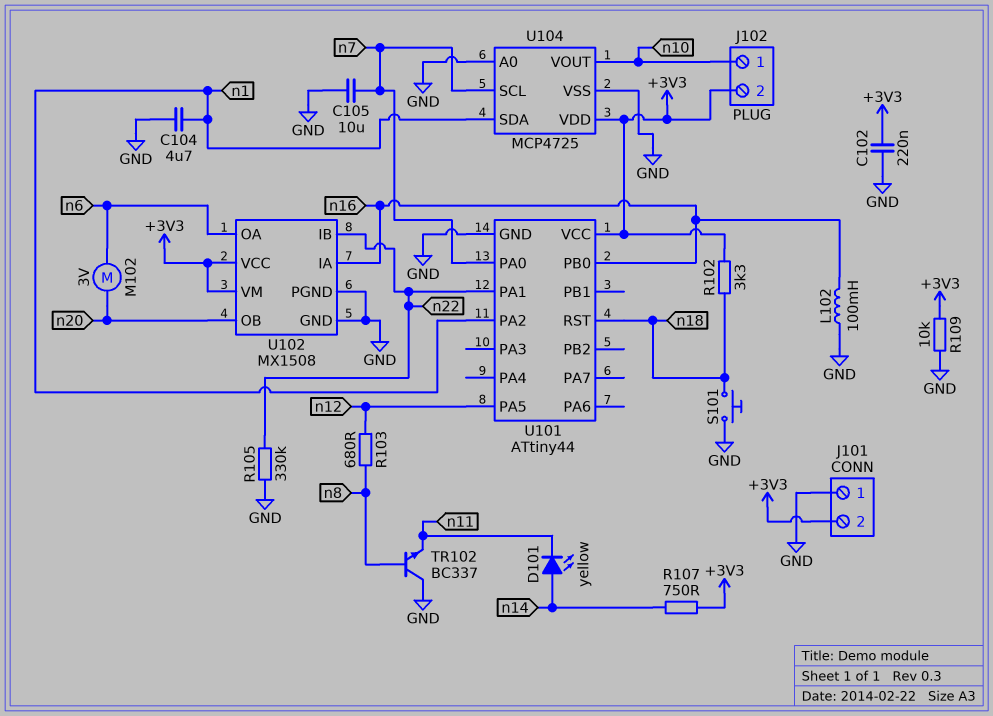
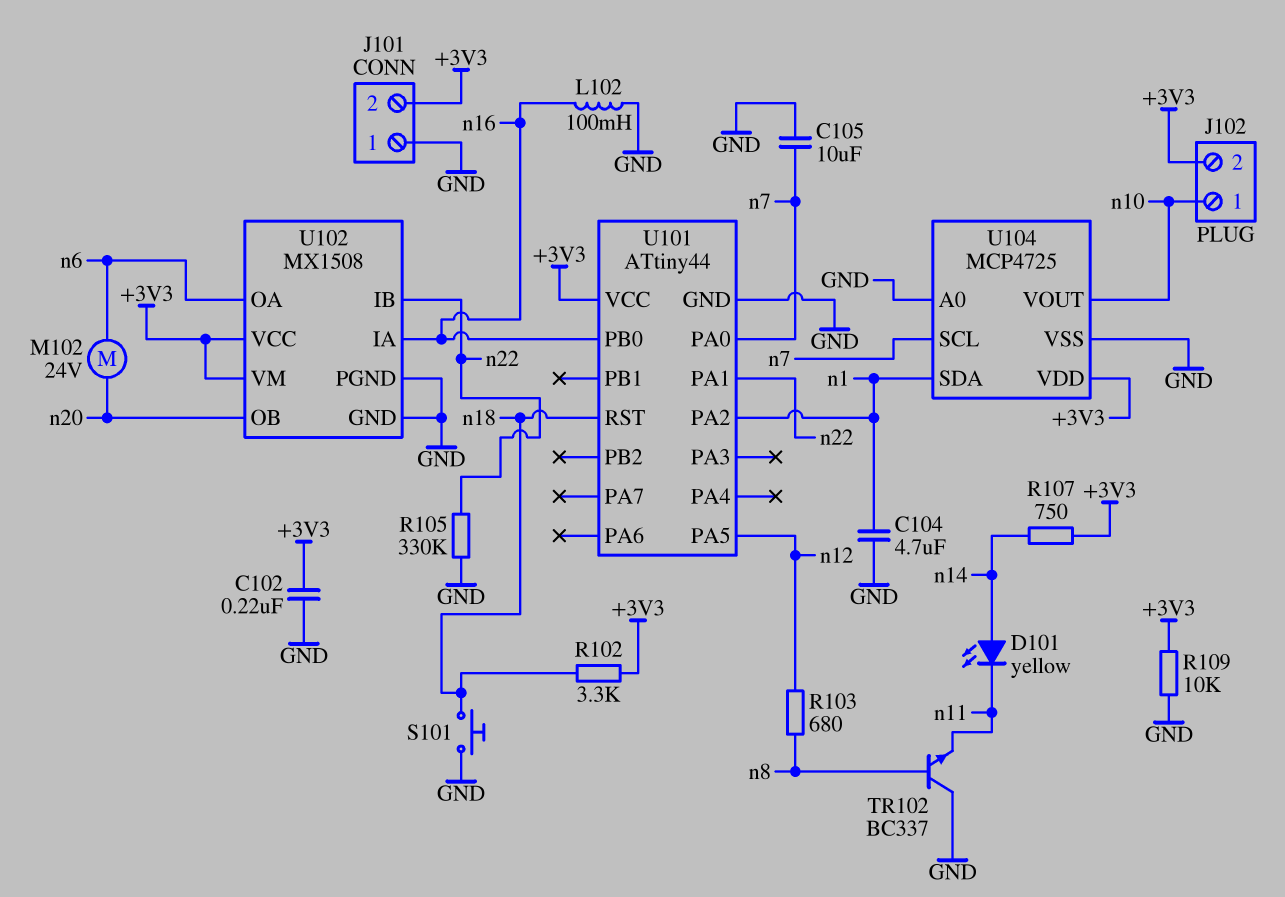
M102: motor 3V (n6, n20) -> motor 24V (n6, n20)

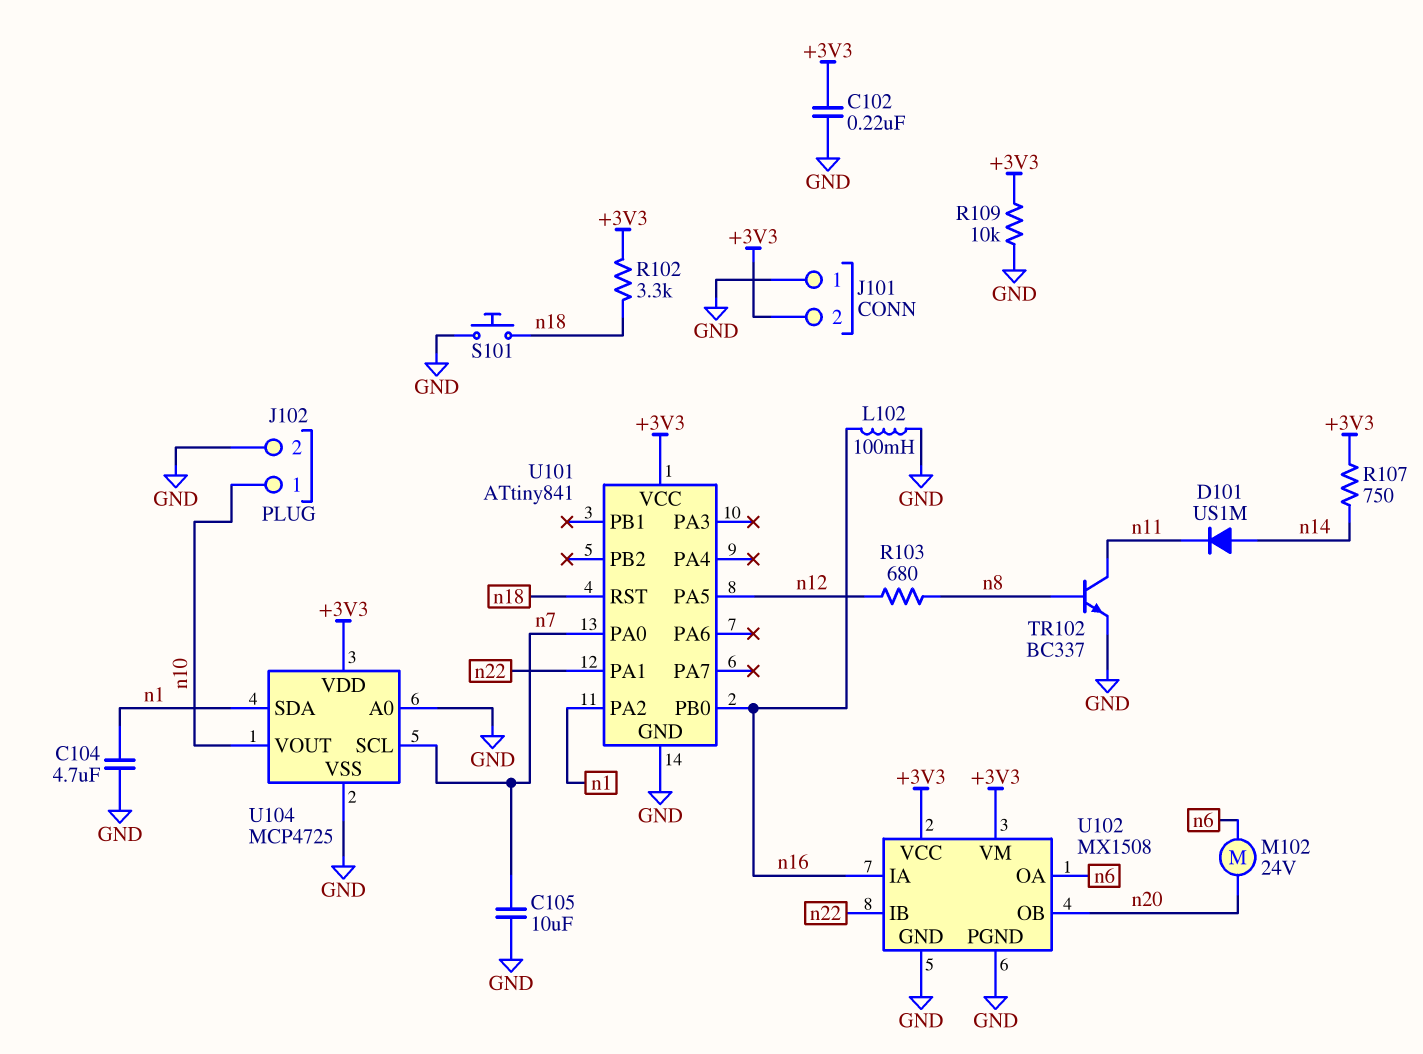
D101: LED yellow (A n14, K n11) -> diode US1M (A n14, K n11)
J102 pin 2: +3V3 -> GND
R105: 330k (GND, n22) -> none
TR102: NPN BC337 (B n8, C GND, E n11) -> NPN BC337 (B n8, C n11, E GND)
U101: ATtiny44 -> ATtiny841

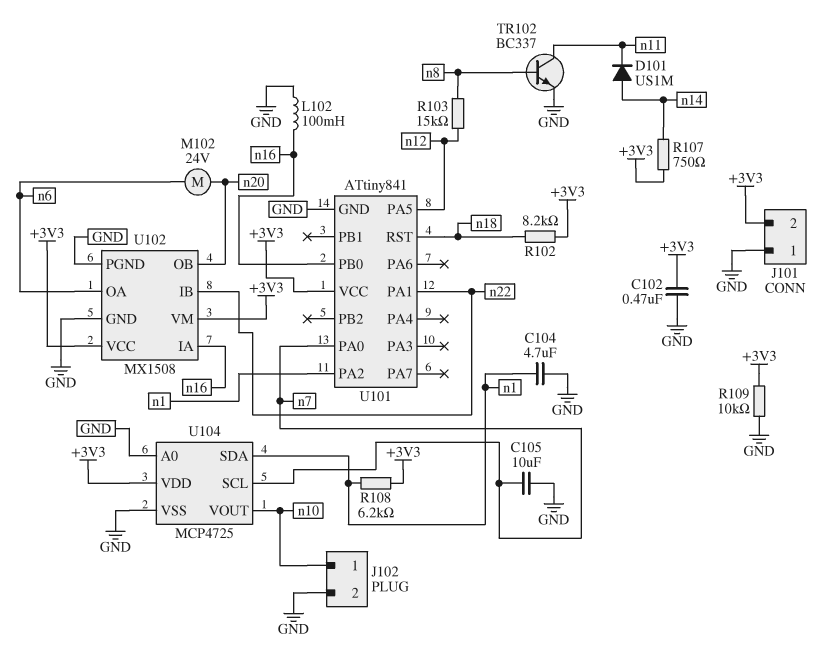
C102: 220nF (+3V3, GND) -> 470nF (+3V3, GND)
R102: 3.3k (+3V3, n18) -> 8.2k (+3V3, n18)
R103: 680 (n8, n12) -> 15k (n8, n12)
R108: none -> 6.2k (+3V3, n1)
S101: button (GND, n18) -> none

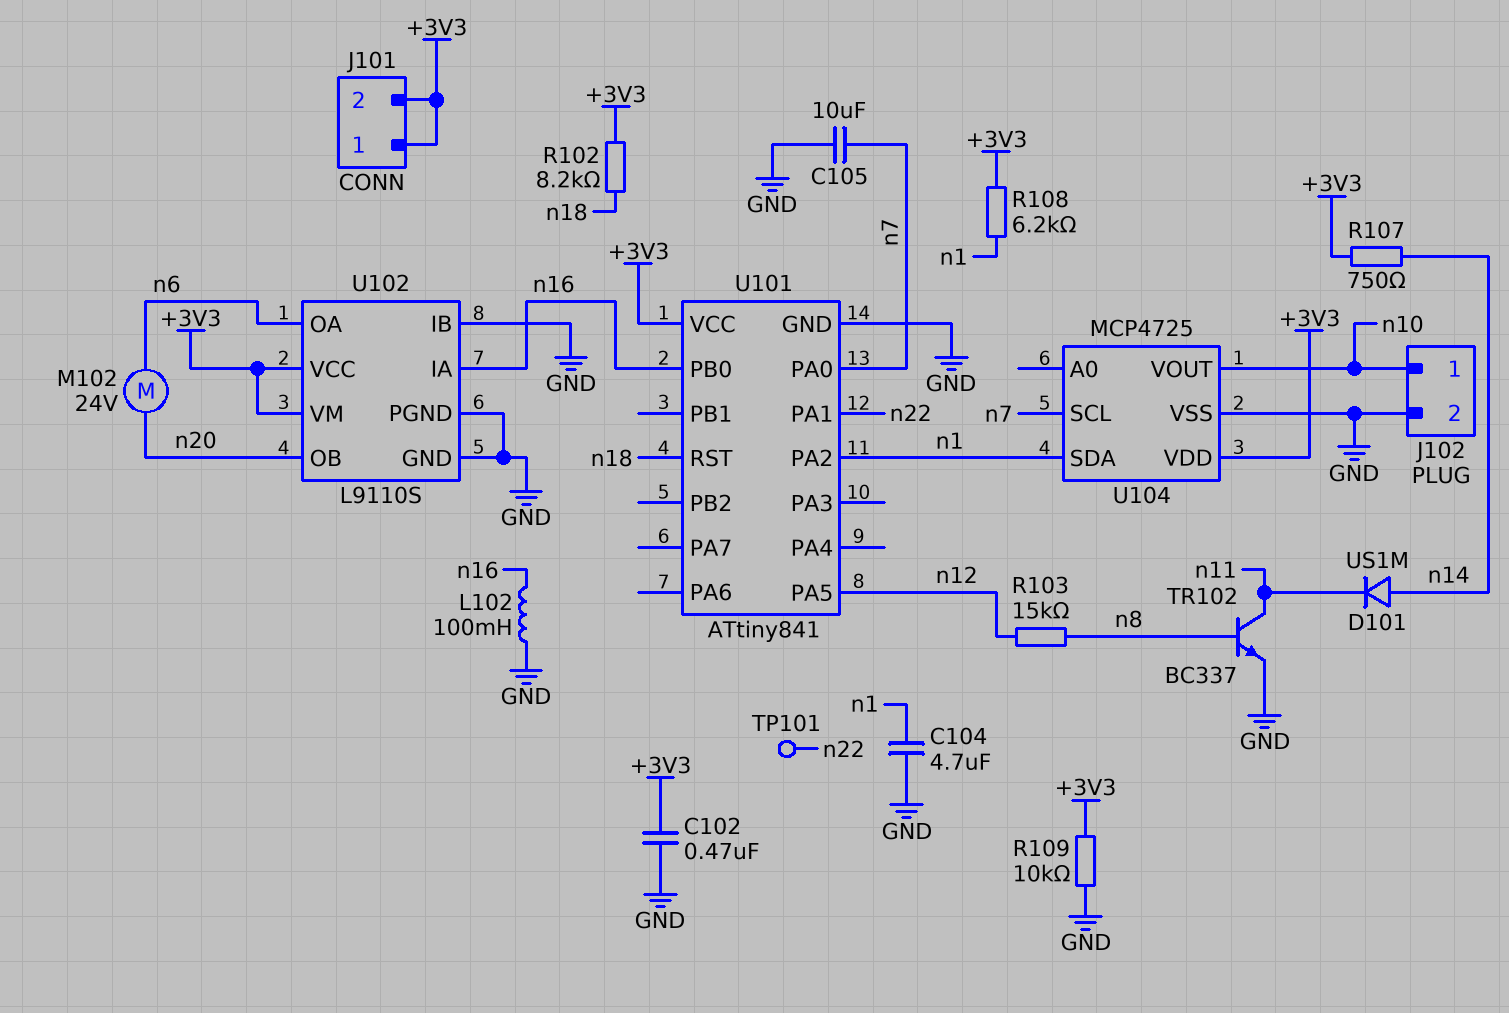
J101 pin 1: GND -> +3V3
TP101: none -> test point (n22)
U102: MX1508 -> L9110S
U102 pin IB: n22 -> GND
U104 pin A0: GND -> none

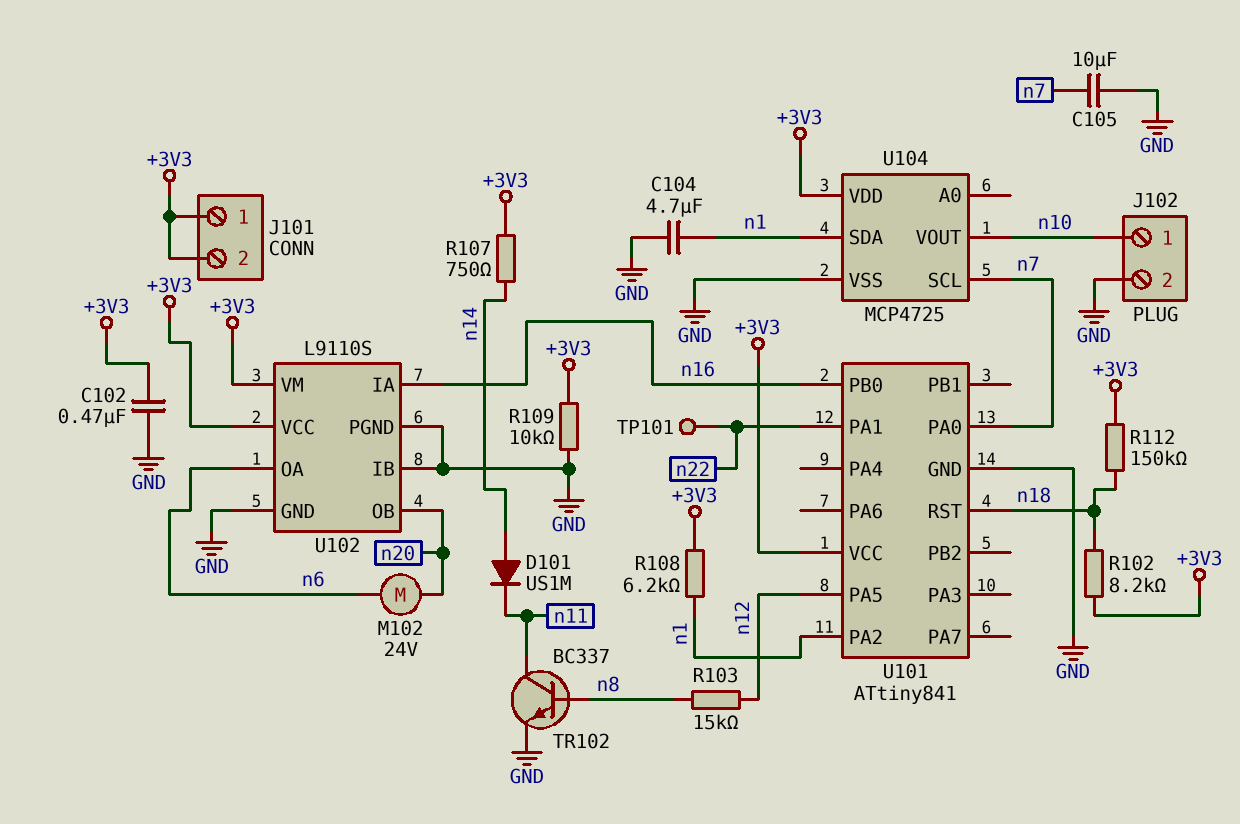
L102: 100mH (GND, n16) -> none
R112: none -> 150k (+3V3, n18)

